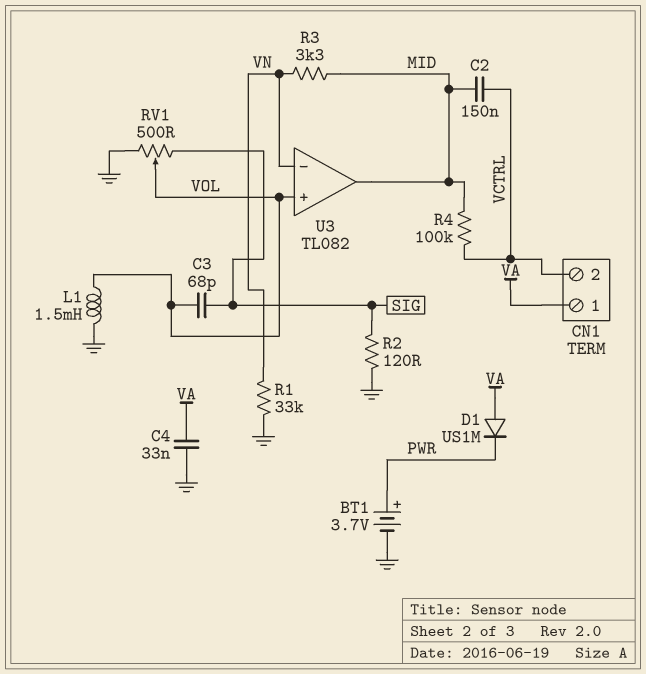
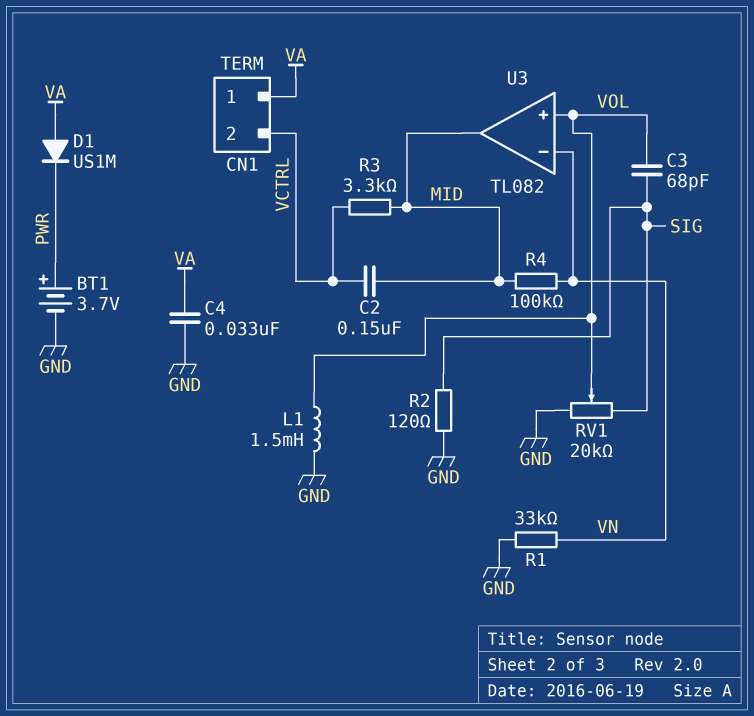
R3: 3.3k (MID, VN) -> 3.3k (MID, VCTRL)
R4: 100k (MID, VCTRL) -> 100k (MID, VN)
RV1: 500 (GND, SIG, wiper VOL) -> 20k (GND, SIG, wiper VOL)

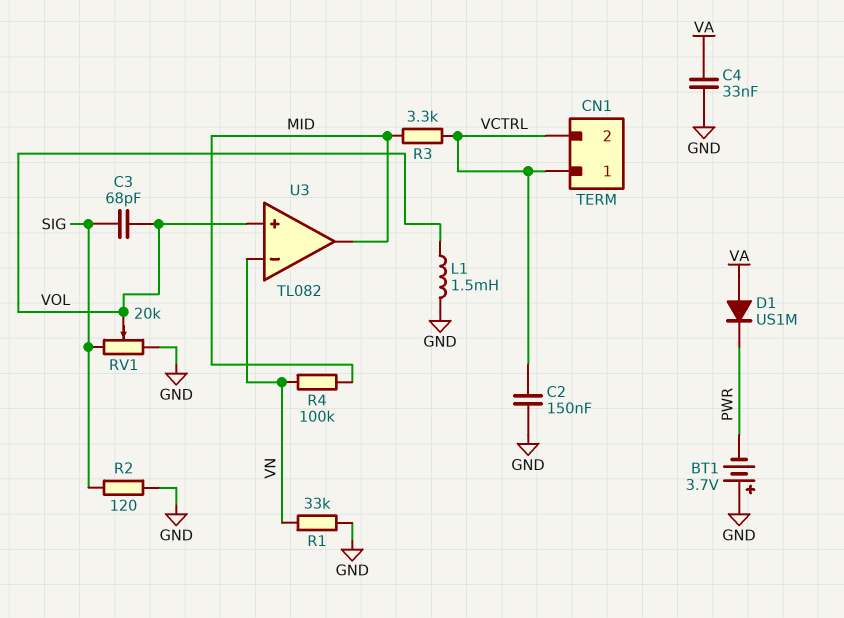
BT1: 3.7V (plus PWR, minus GND) -> 3.7V (plus GND, minus PWR)
C2: 150nF (MID, VCTRL) -> 150nF (GND, VCTRL)
CN1 pin 1: VA -> VCTRL

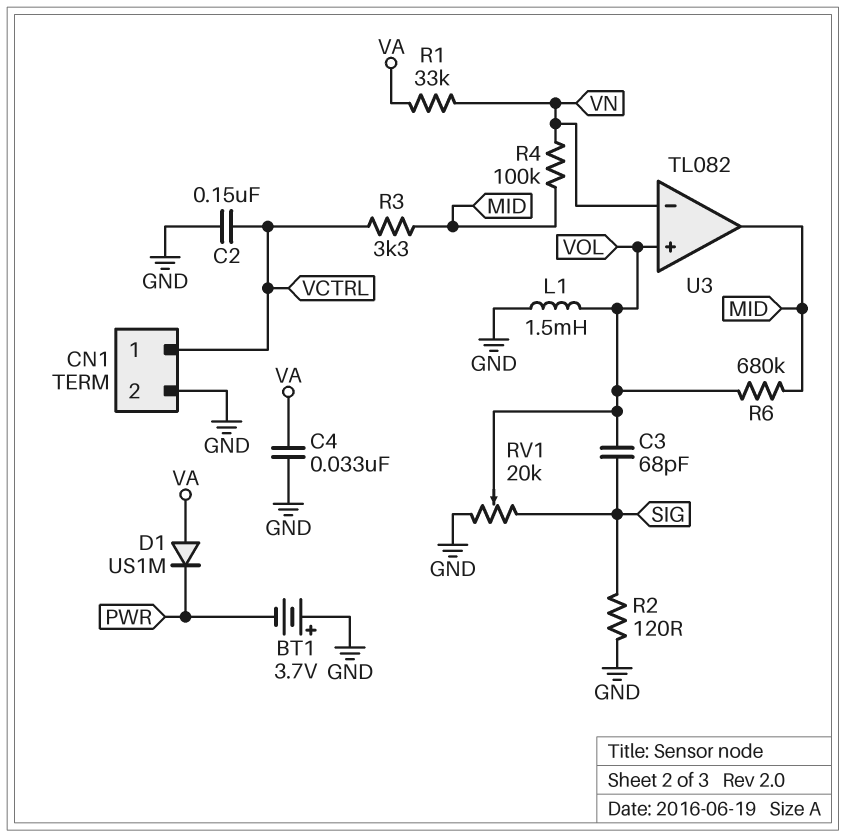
CN1 pin 2: VCTRL -> GND
R1: 33k (GND, VN) -> 33k (VA, VN)
R6: none -> 680k (MID, VOL)

